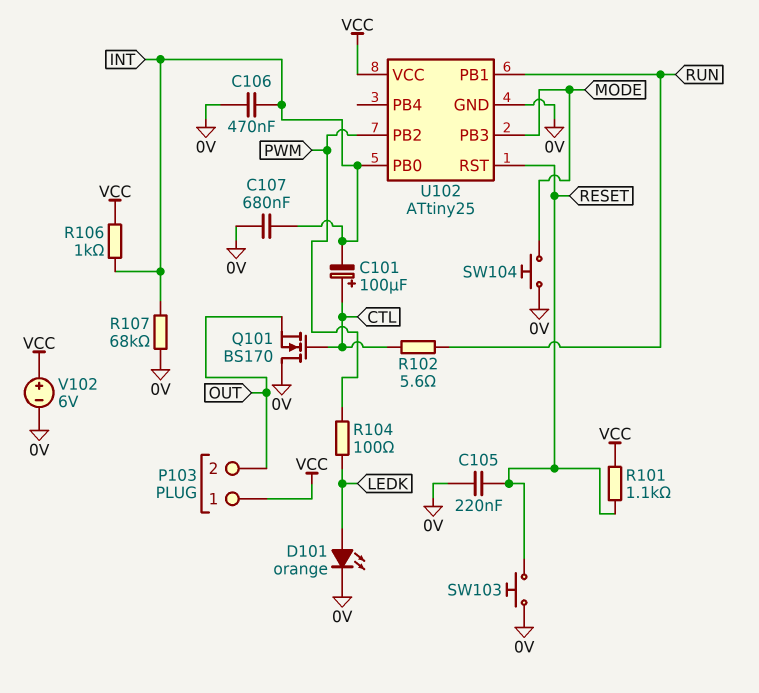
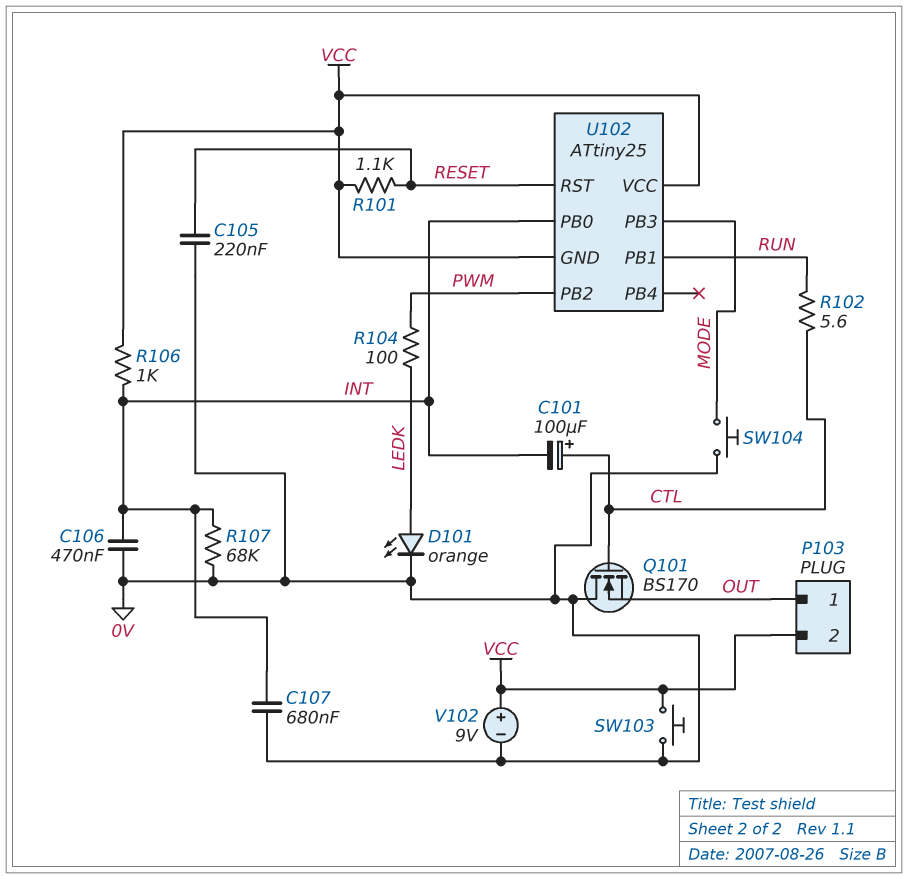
P103 pin 1: VCC -> OUT
P103 pin 2: OUT -> VCC
SW103: button (0V, RESET) -> button (0V, VCC)
U102 pin GND: 0V -> VCC
V102: 6V (plus VCC, minus 0V) -> 9V (plus VCC, minus 0V)

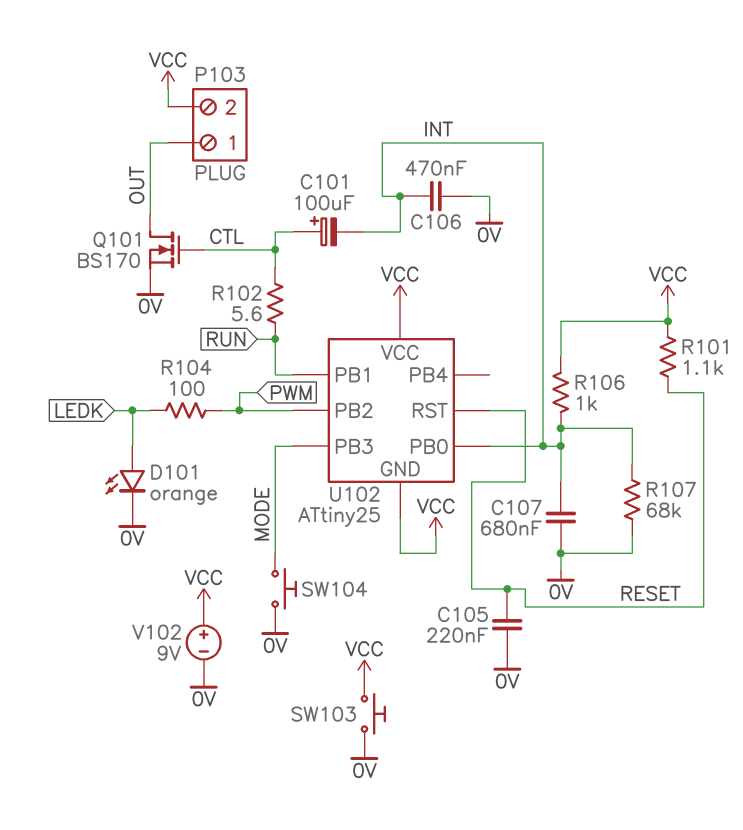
Q101: NMOS BS170 (G CTL, D 0V, S OUT) -> NMOS BS170 (G CTL, D OUT, S 0V)

